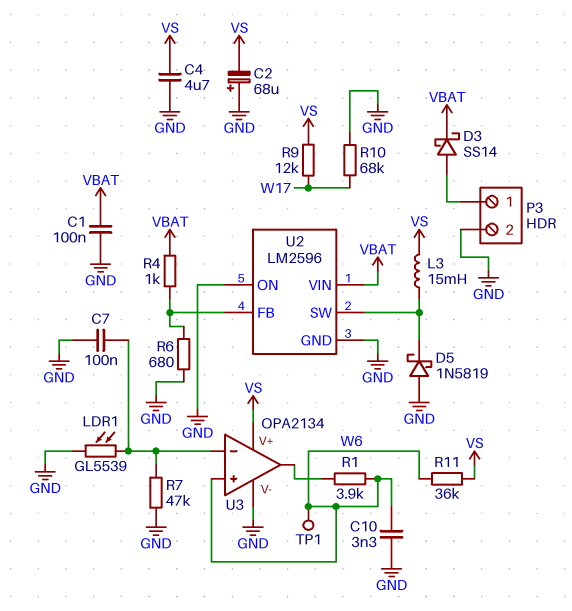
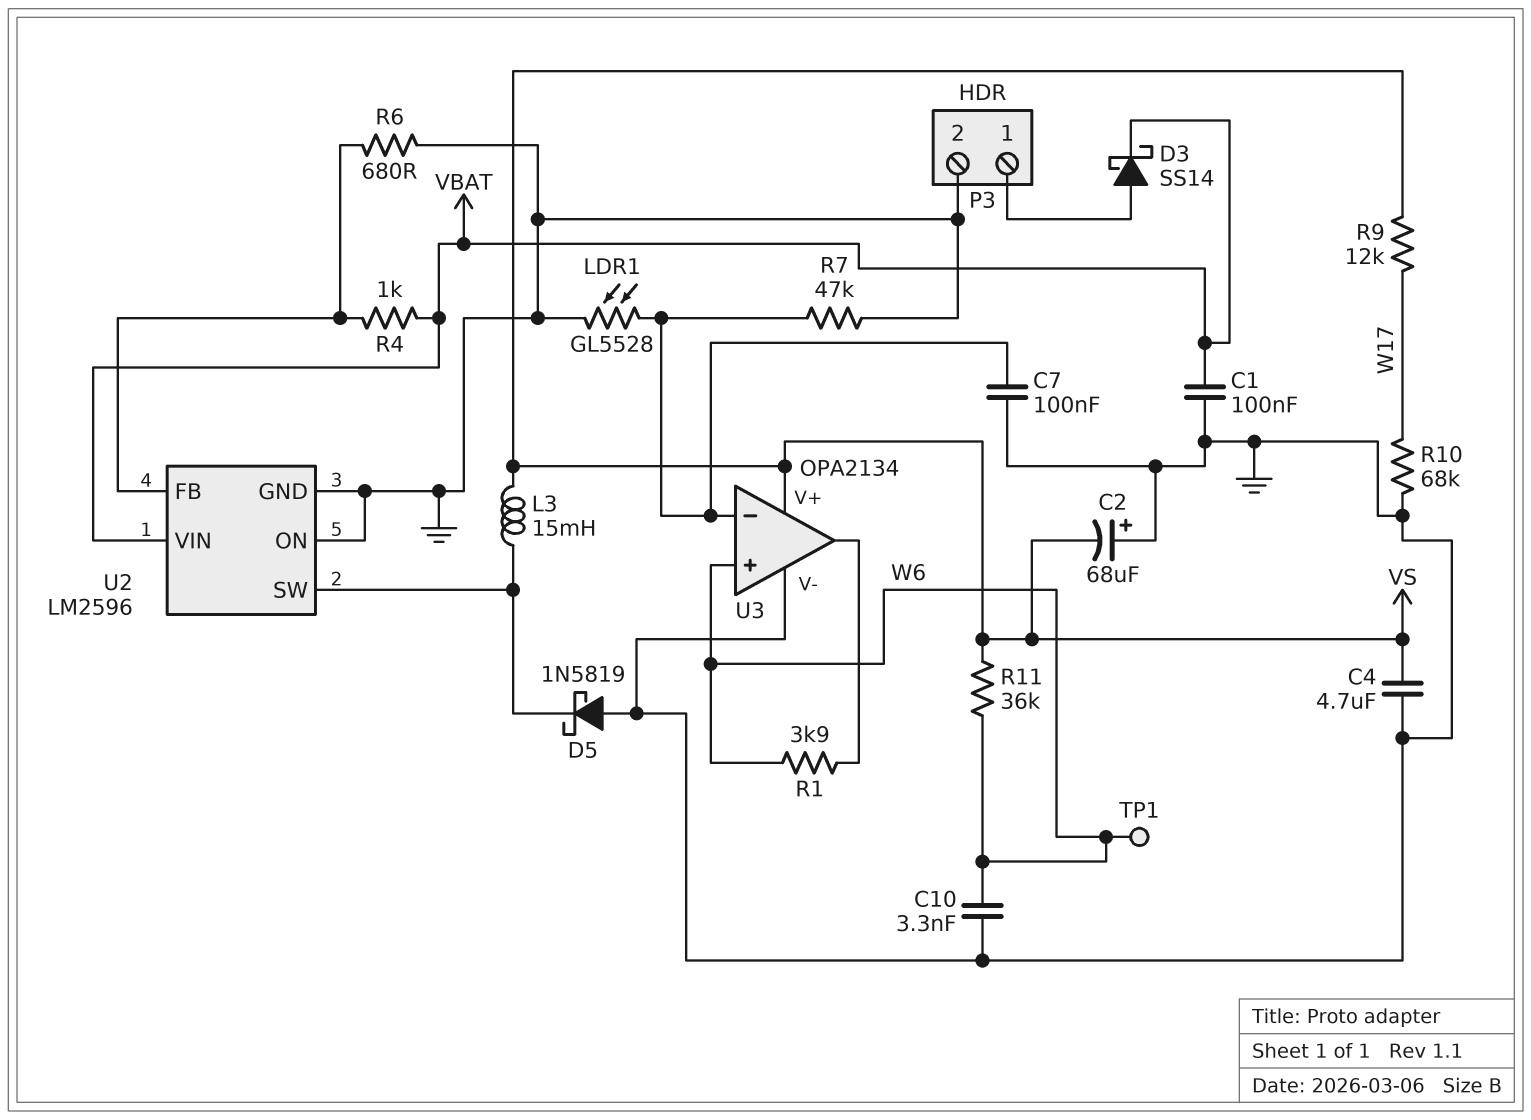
LDR1: GL5539 (GND, U3/in-) -> GL5528 (GND, U3/in-)

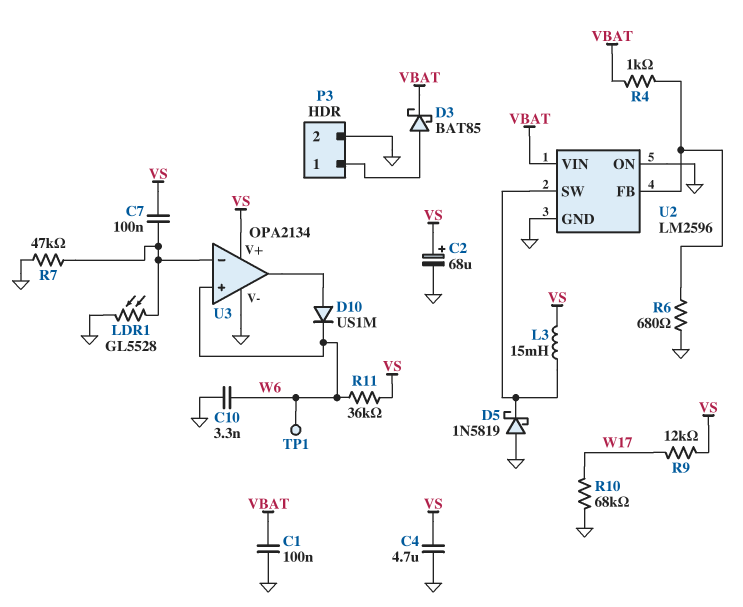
C2: 68uF (plus GND, minus VS) -> 68uF (plus VS, minus GND)
C7: 100nF (GND, U3/in-) -> 100nF (U3/in-, VS)
D3: schottky SS14 (A P3/1, K VBAT) -> schottky BAT85 (A P3/1, K VBAT)
D10: none -> diode US1M (A U3/out, K W6)
R1: 3.9k (U3/out, W6) -> none

